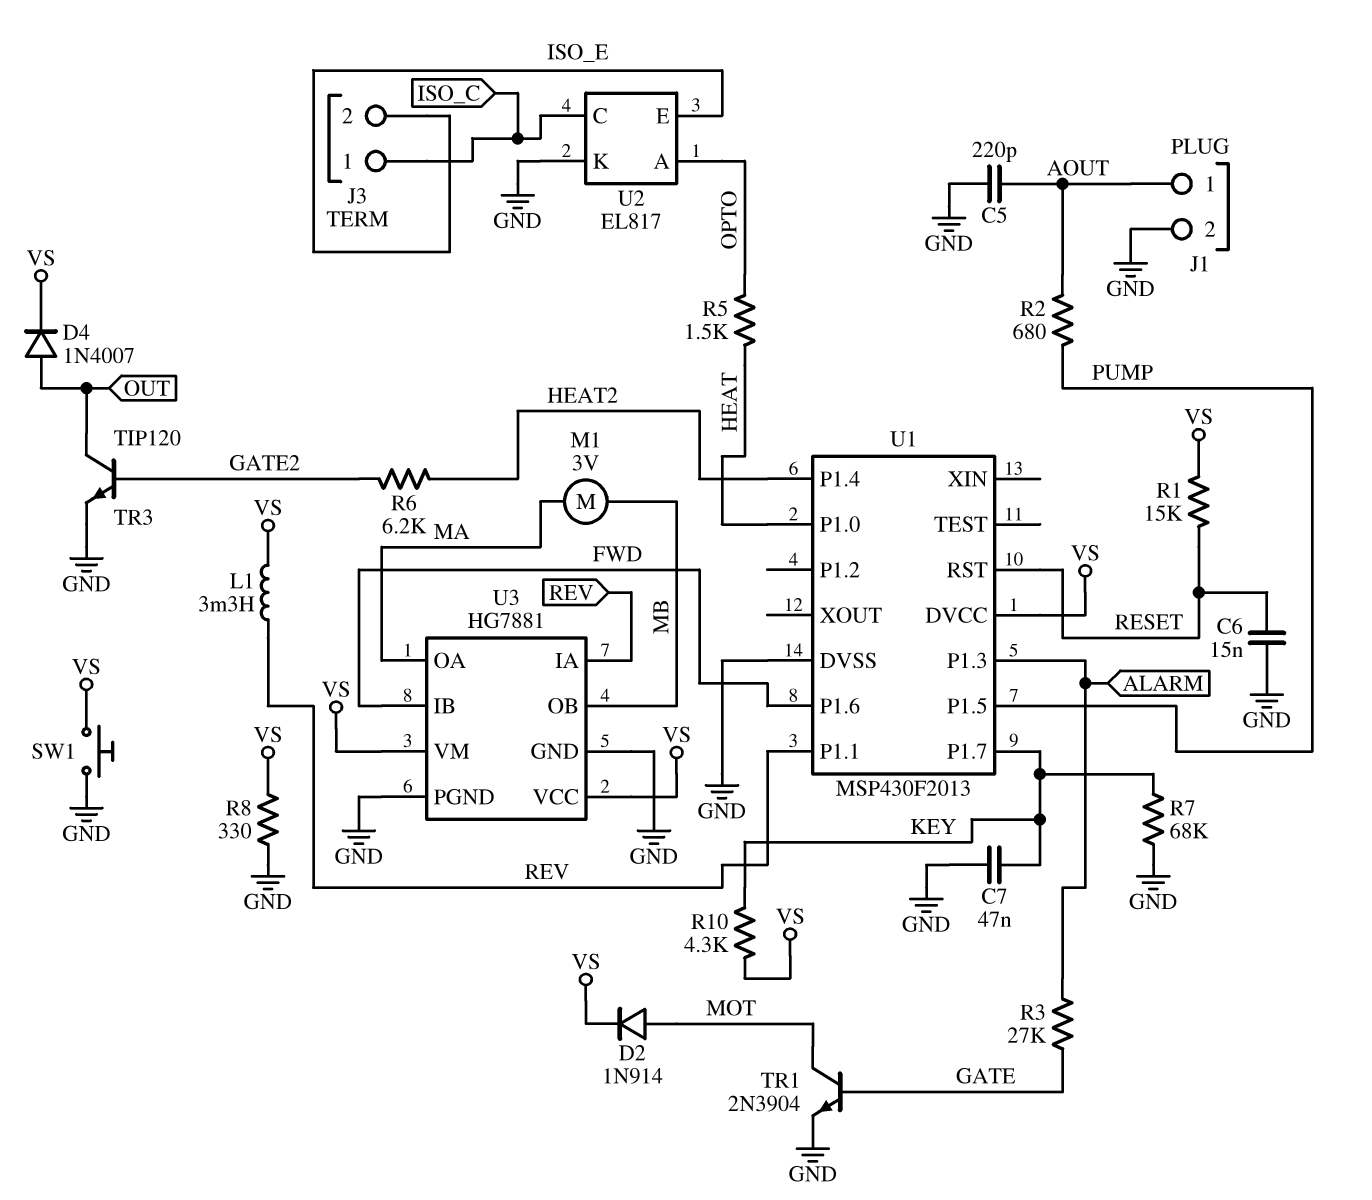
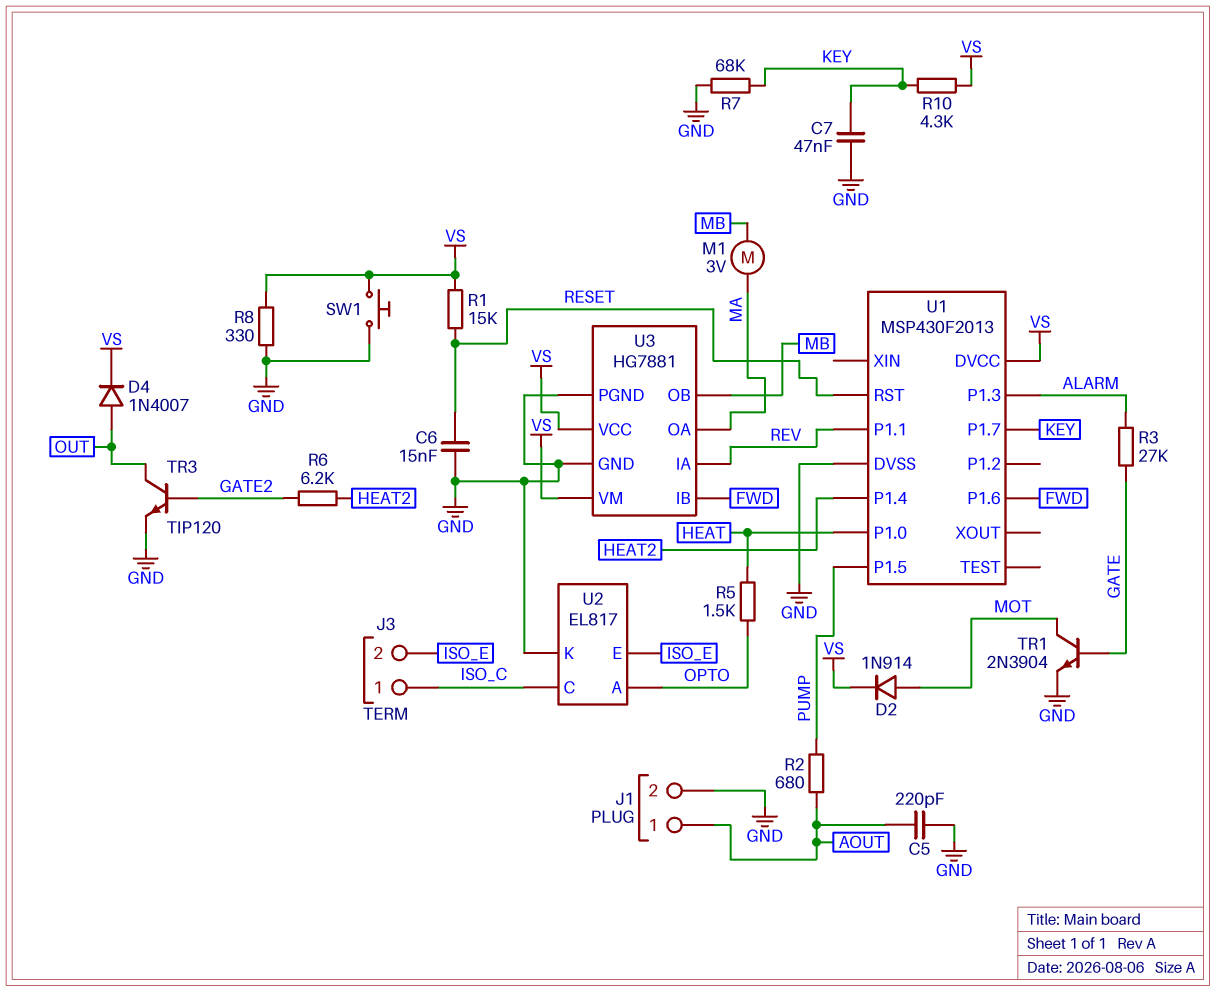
L1: 3.3mH (REV, VS) -> none

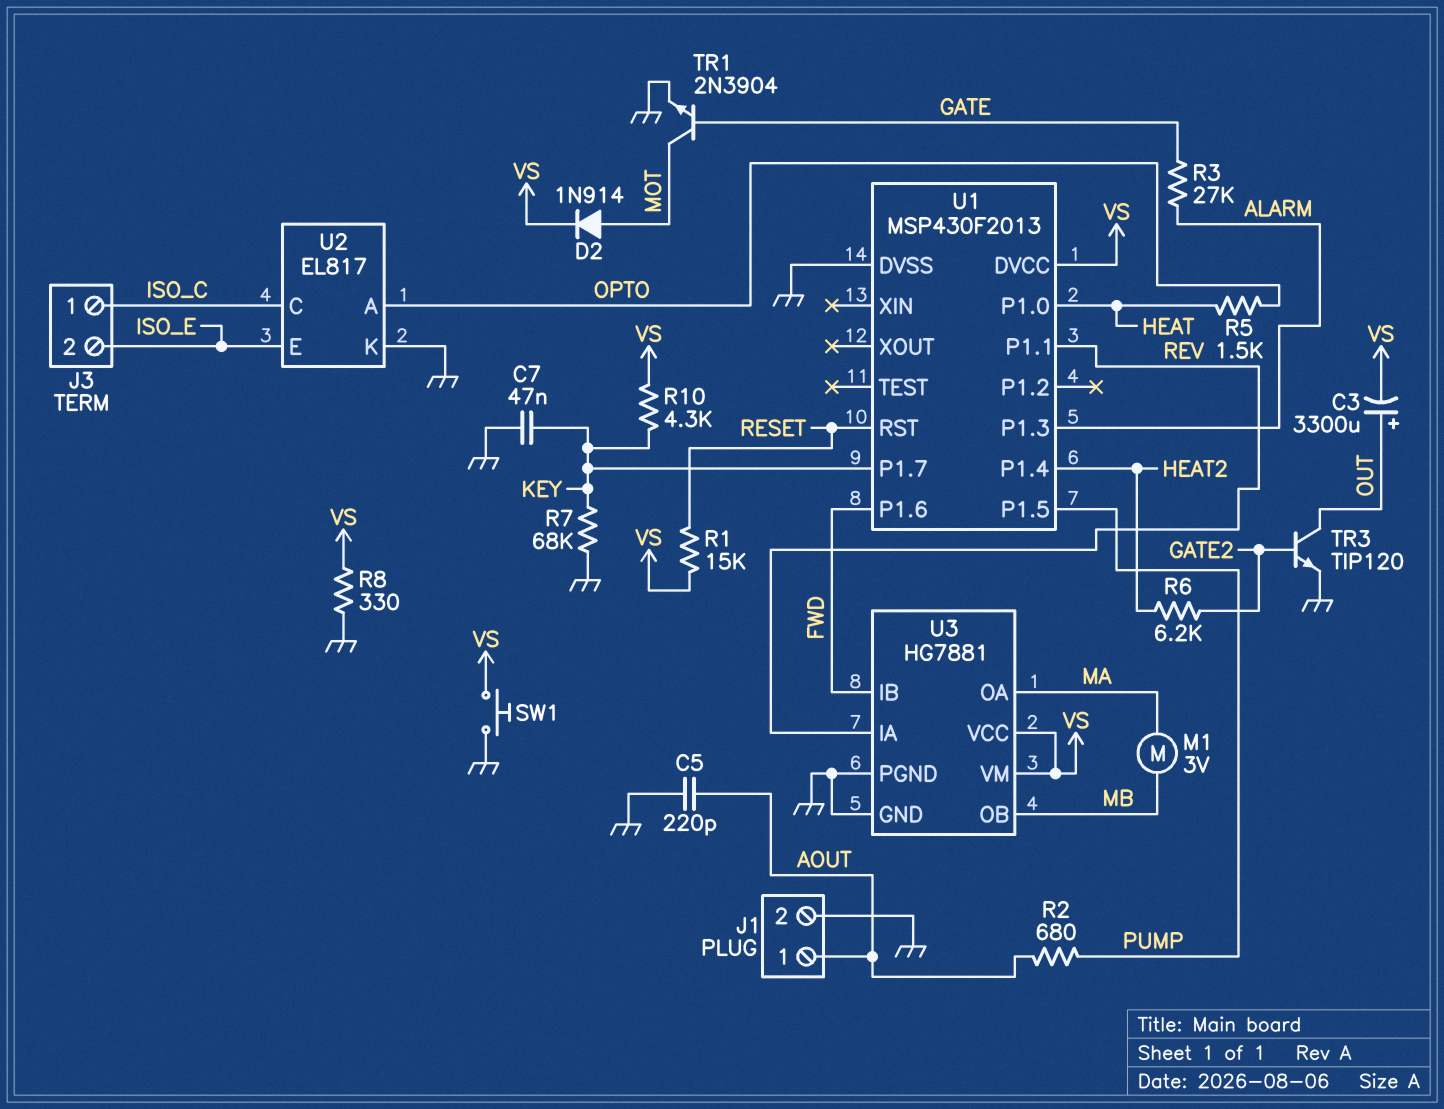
C3: none -> 3300uF (plus OUT, minus VS)
C6: 15nF (GND, RESET) -> none
D4: diode 1N4007 (A OUT, K VS) -> none

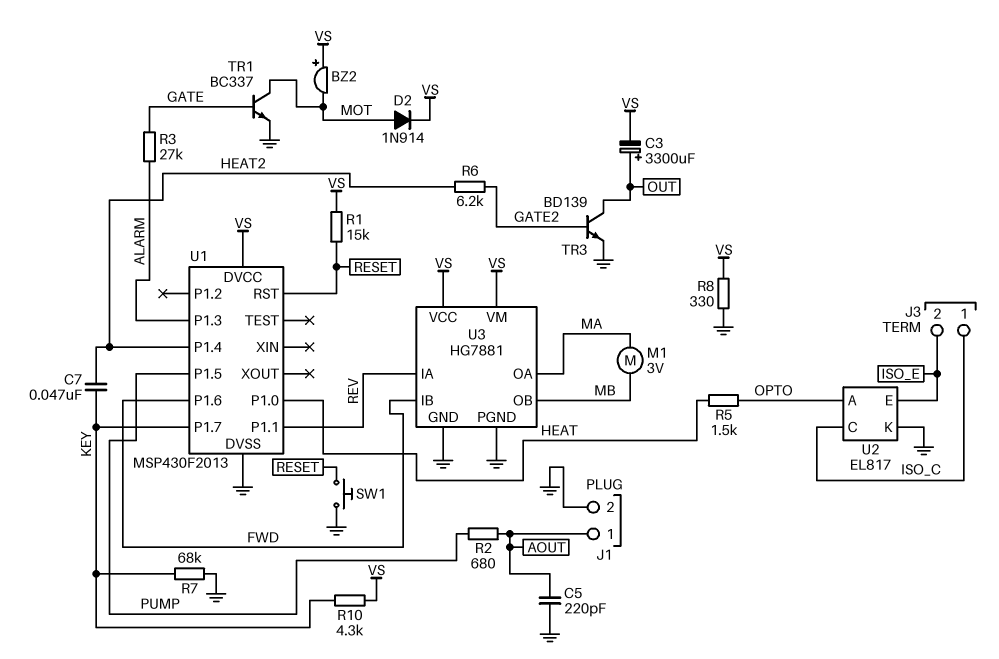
BZ2: none -> buzzer (plus VS, minus MOT)
C7: 47nF (GND, KEY) -> 47nF (HEAT2, KEY)
SW1: button (GND, VS) -> button (GND, RESET)
TR1: NPN 2N3904 (B GATE, C MOT, E GND) -> NPN BC337 (B GATE, C MOT, E GND)
TR3: NPN TIP120 (B GATE2, C OUT, E GND) -> NPN BD139 (B GATE2, C OUT, E GND)

